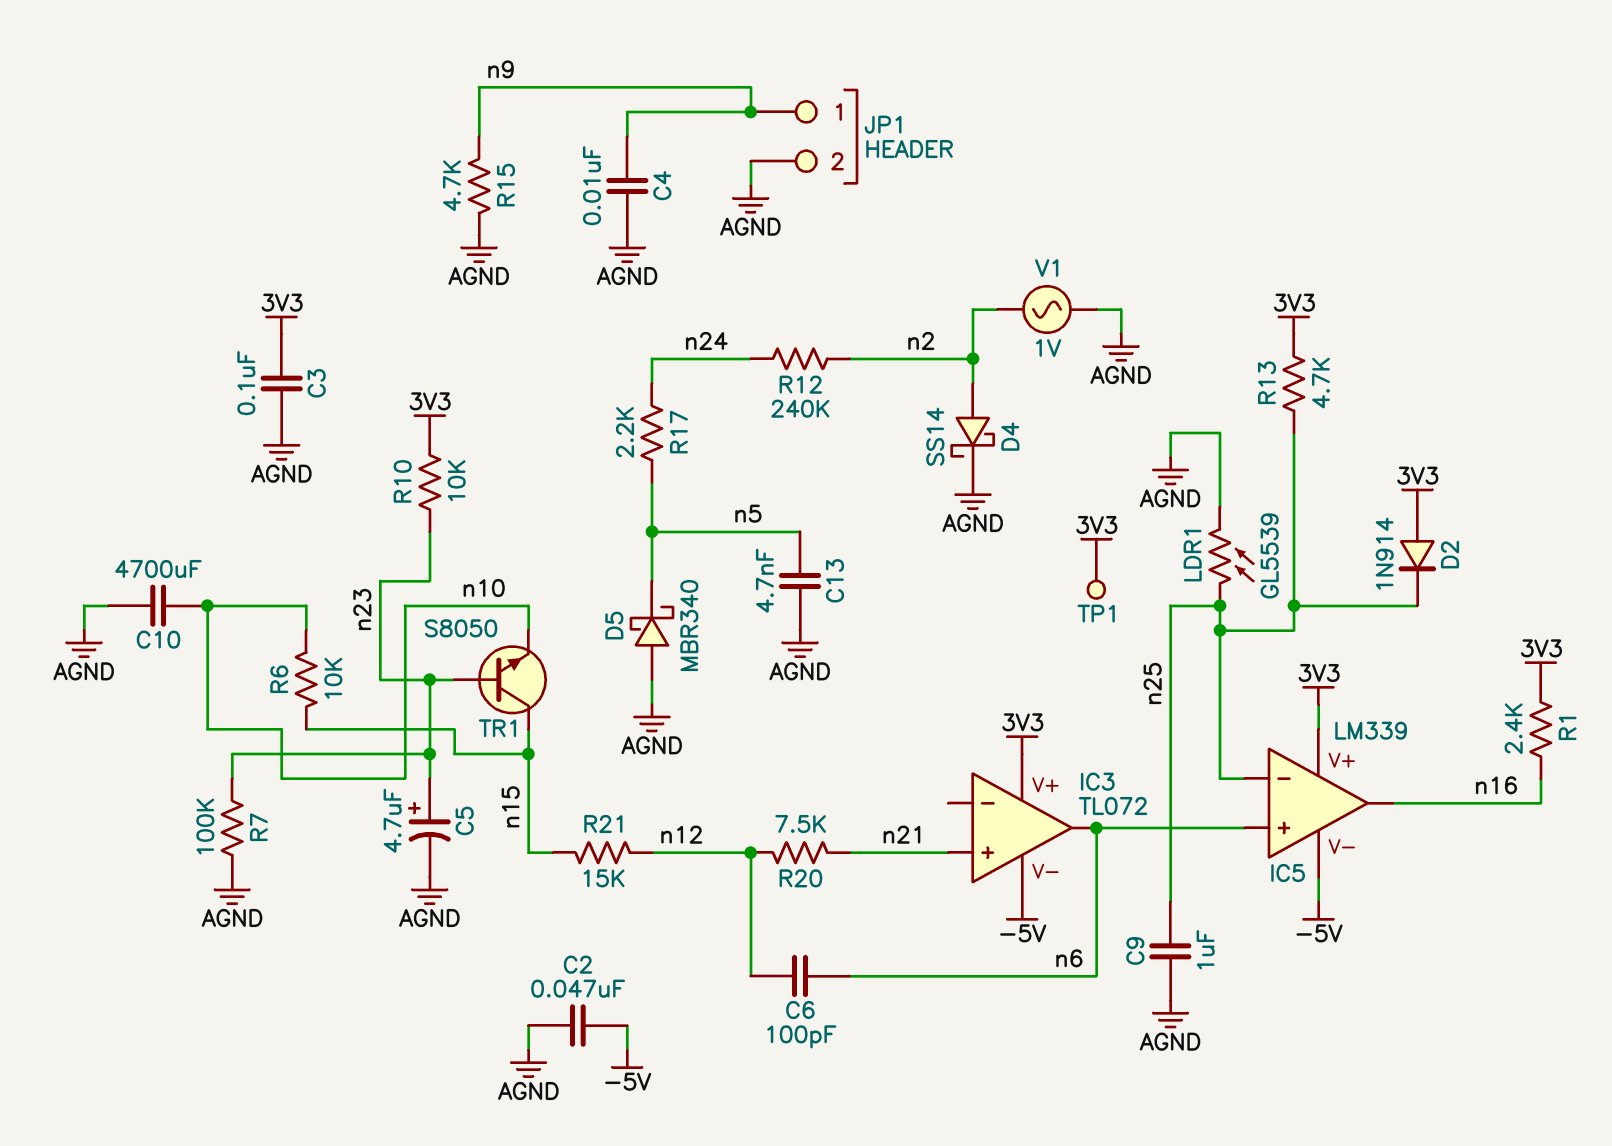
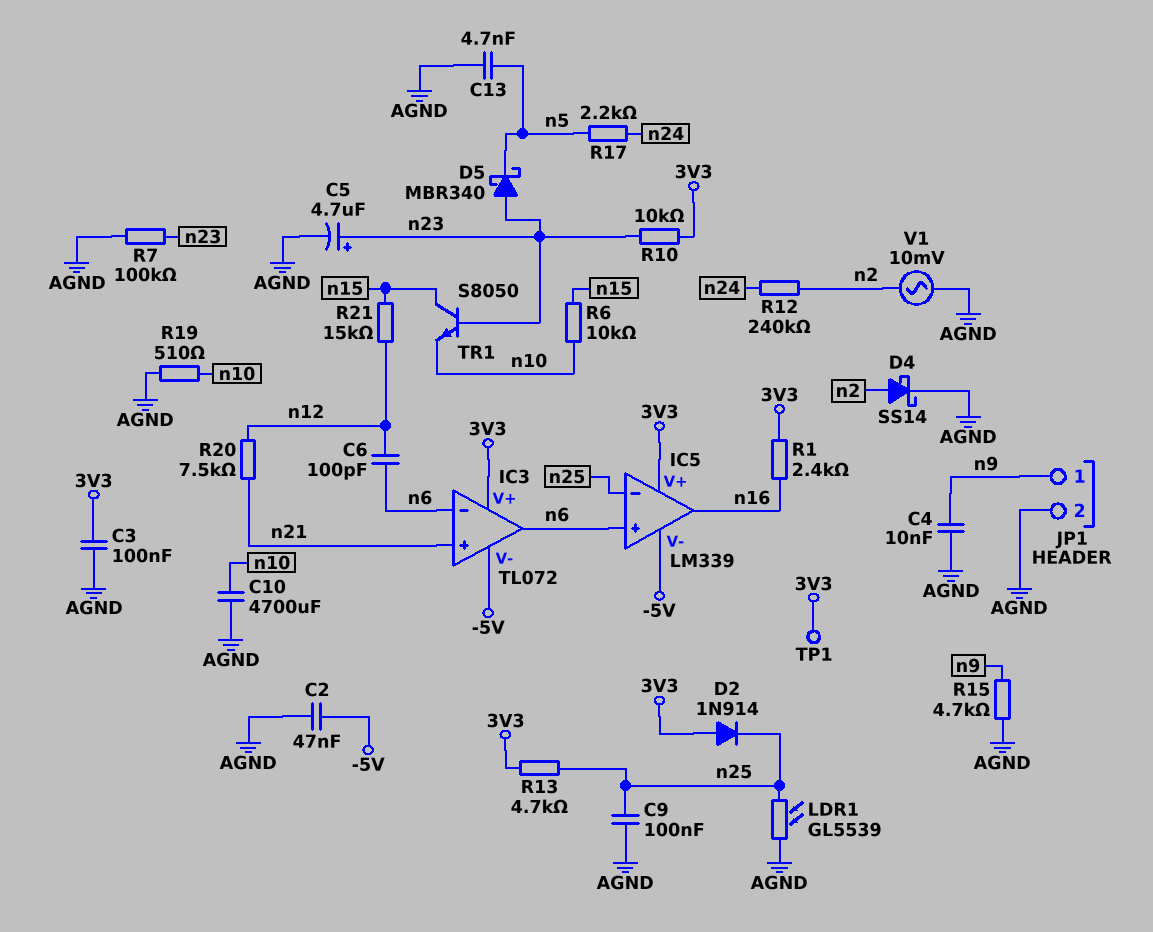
C9: 1uF (AGND, n25) -> 100nF (AGND, n25)
D5: schottky MBR340 (A AGND, K n5) -> schottky MBR340 (A n23, K n5)
IC3 pin in-: none -> n6
R19: none -> 510 (AGND, n10)
V1: AC 1V (AGND, n2) -> AC 10mV (AGND, n2)

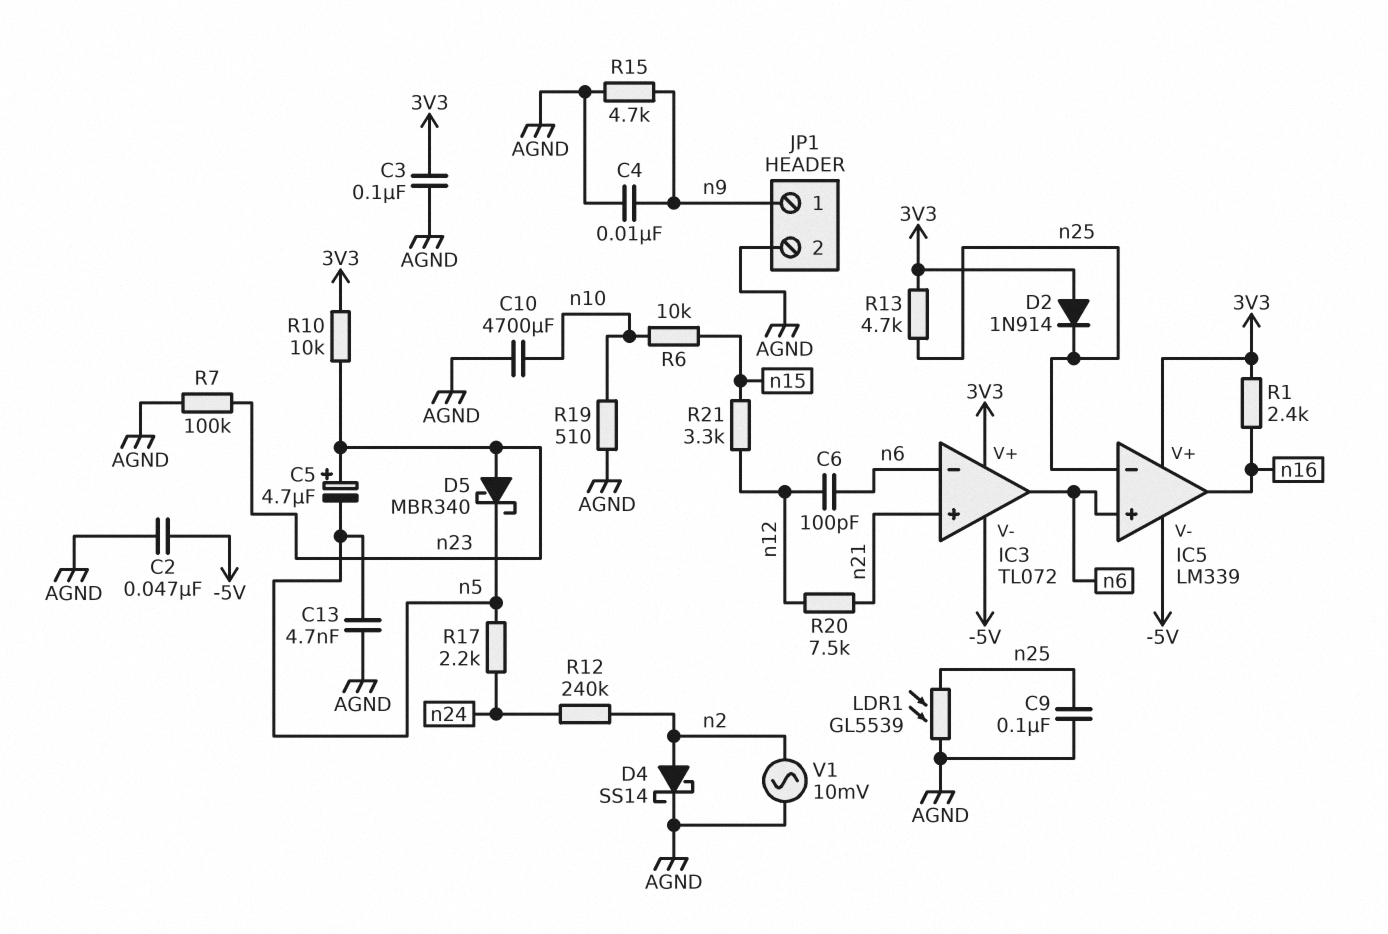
C5: 4.7uF (plus n23, minus AGND) -> 4.7uF (plus n23, minus n5)
R21: 15k (n12, n15) -> 3.3k (n12, n15)
TP1: test point (3V3) -> none
TR1: NPN S8050 (B n23, C n15, E n10) -> none

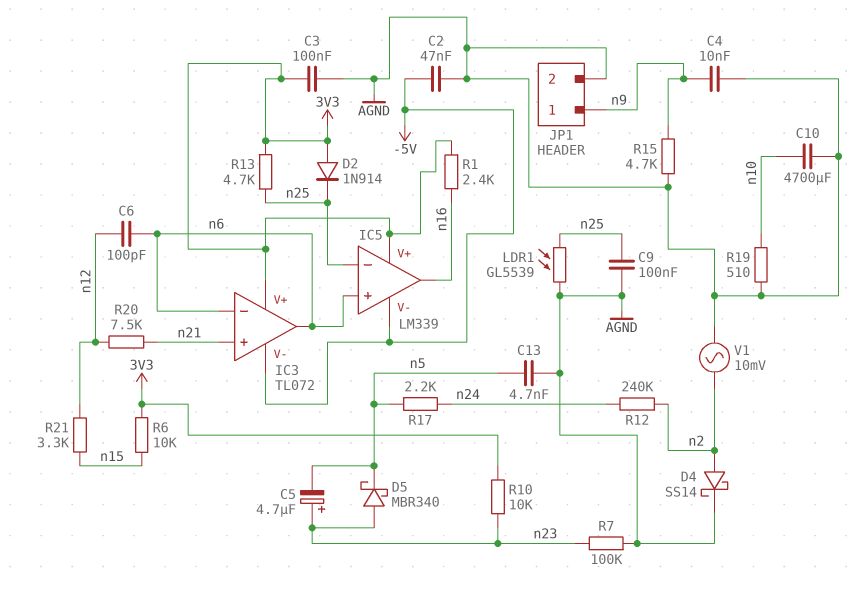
R6: 10k (n10, n15) -> 10k (3V3, n15)

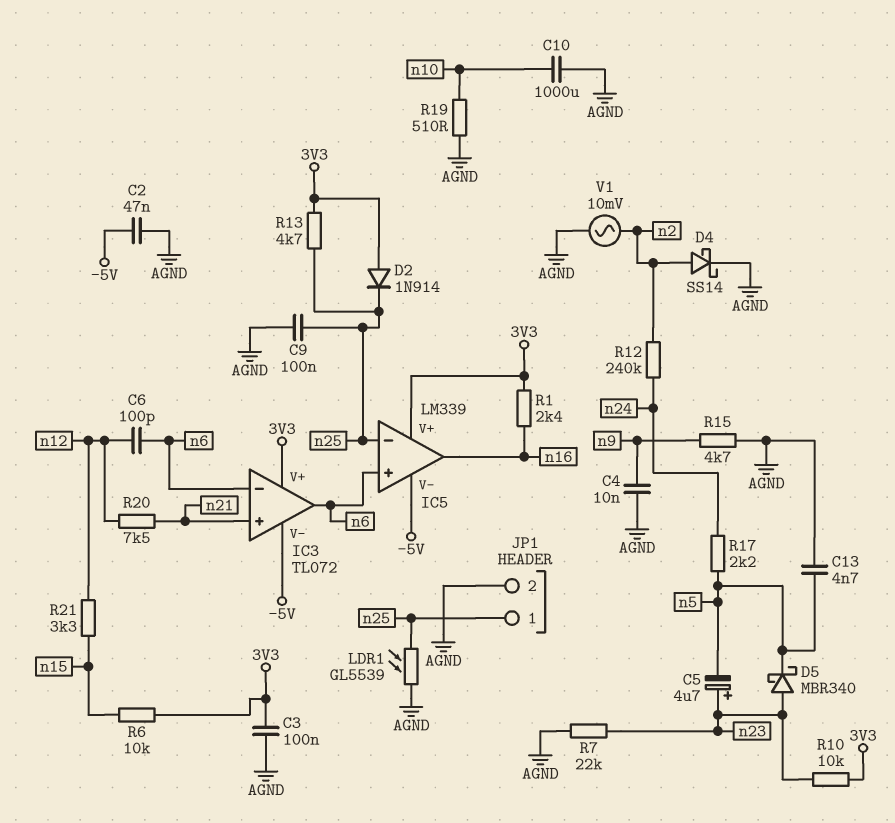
C10: 4700uF (AGND, n10) -> 1000uF (AGND, n10)
JP1 pin 1: n9 -> n25
R7: 100k (AGND, n23) -> 22k (AGND, n23)

